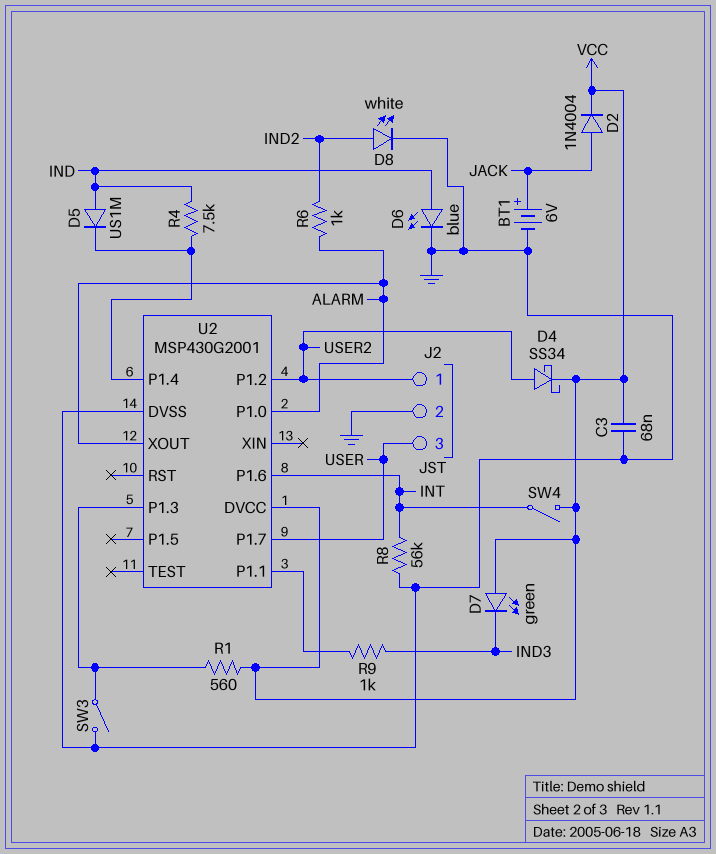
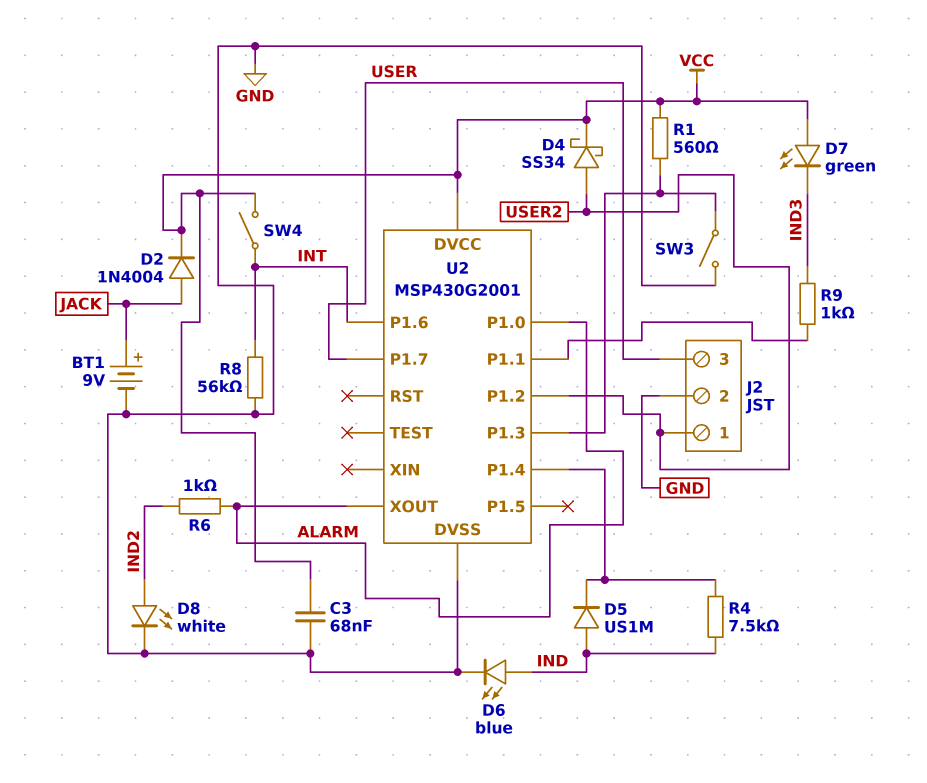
BT1: 6V (plus JACK, minus GND) -> 9V (plus JACK, minus GND)

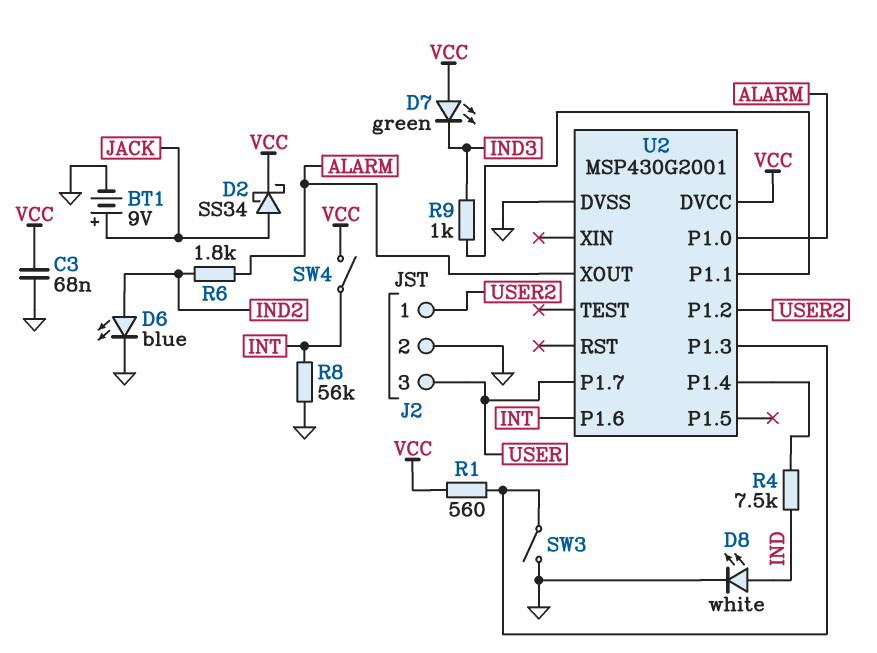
D2: diode 1N4004 (A JACK, K VCC) -> schottky SS34 (A JACK, K VCC)
D4: schottky SS34 (A USER2, K VCC) -> none
D5: diode US1M (A IND, K U2/P1.4) -> none
D6: LED blue (A IND, K GND) -> LED blue (A IND2, K GND)
D8: LED white (A IND2, K GND) -> LED white (A IND, K GND)
R6: 1k (ALARM, IND2) -> 1.8k (ALARM, IND2)

